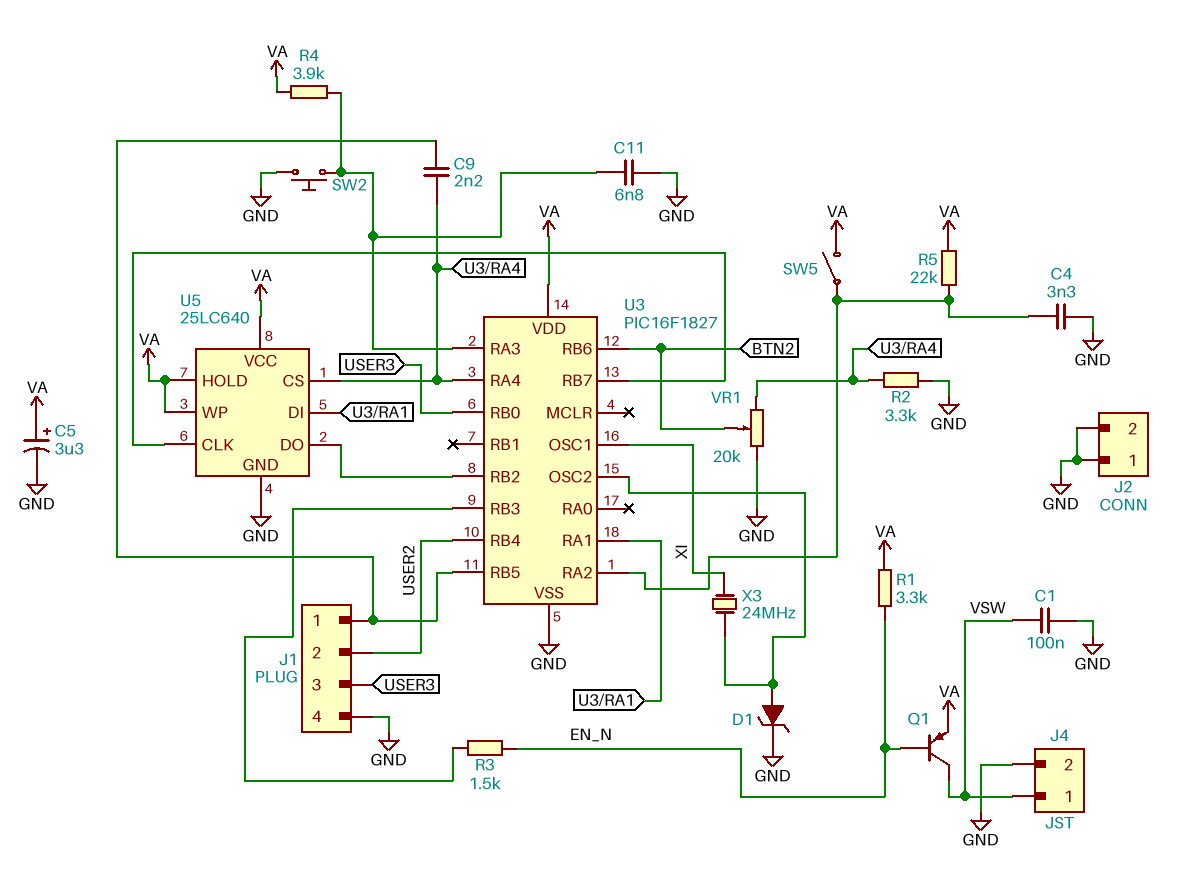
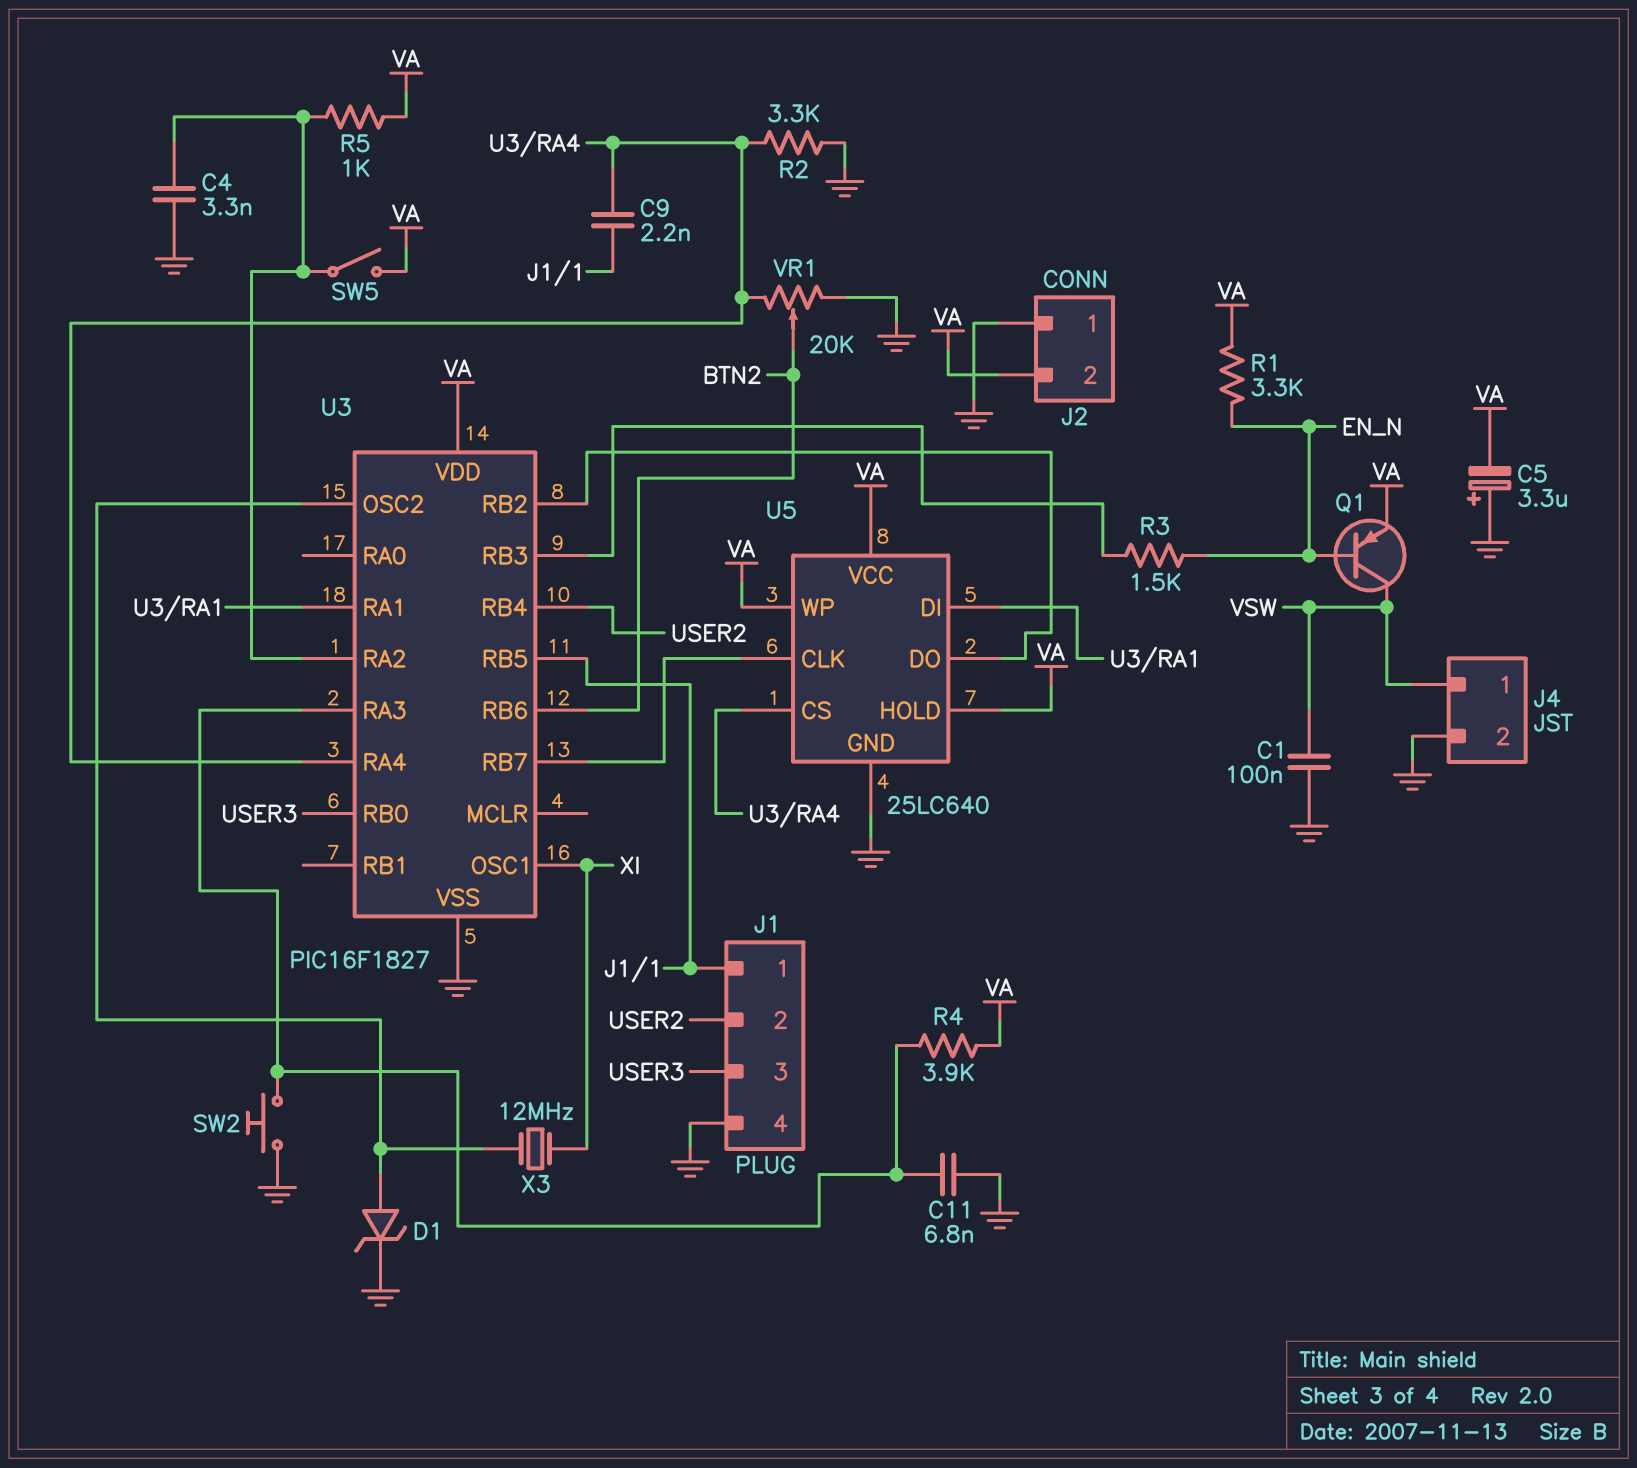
C5: 3.3uF (plus VA, minus GND) -> 3.3uF (plus GND, minus VA)
J2 pin 2: GND -> VA
R5: 22k (U3/RA2, VA) -> 1k (U3/RA2, VA)
X3: 24MHz (U3/OSC2, XI) -> 12MHz (U3/OSC2, XI)

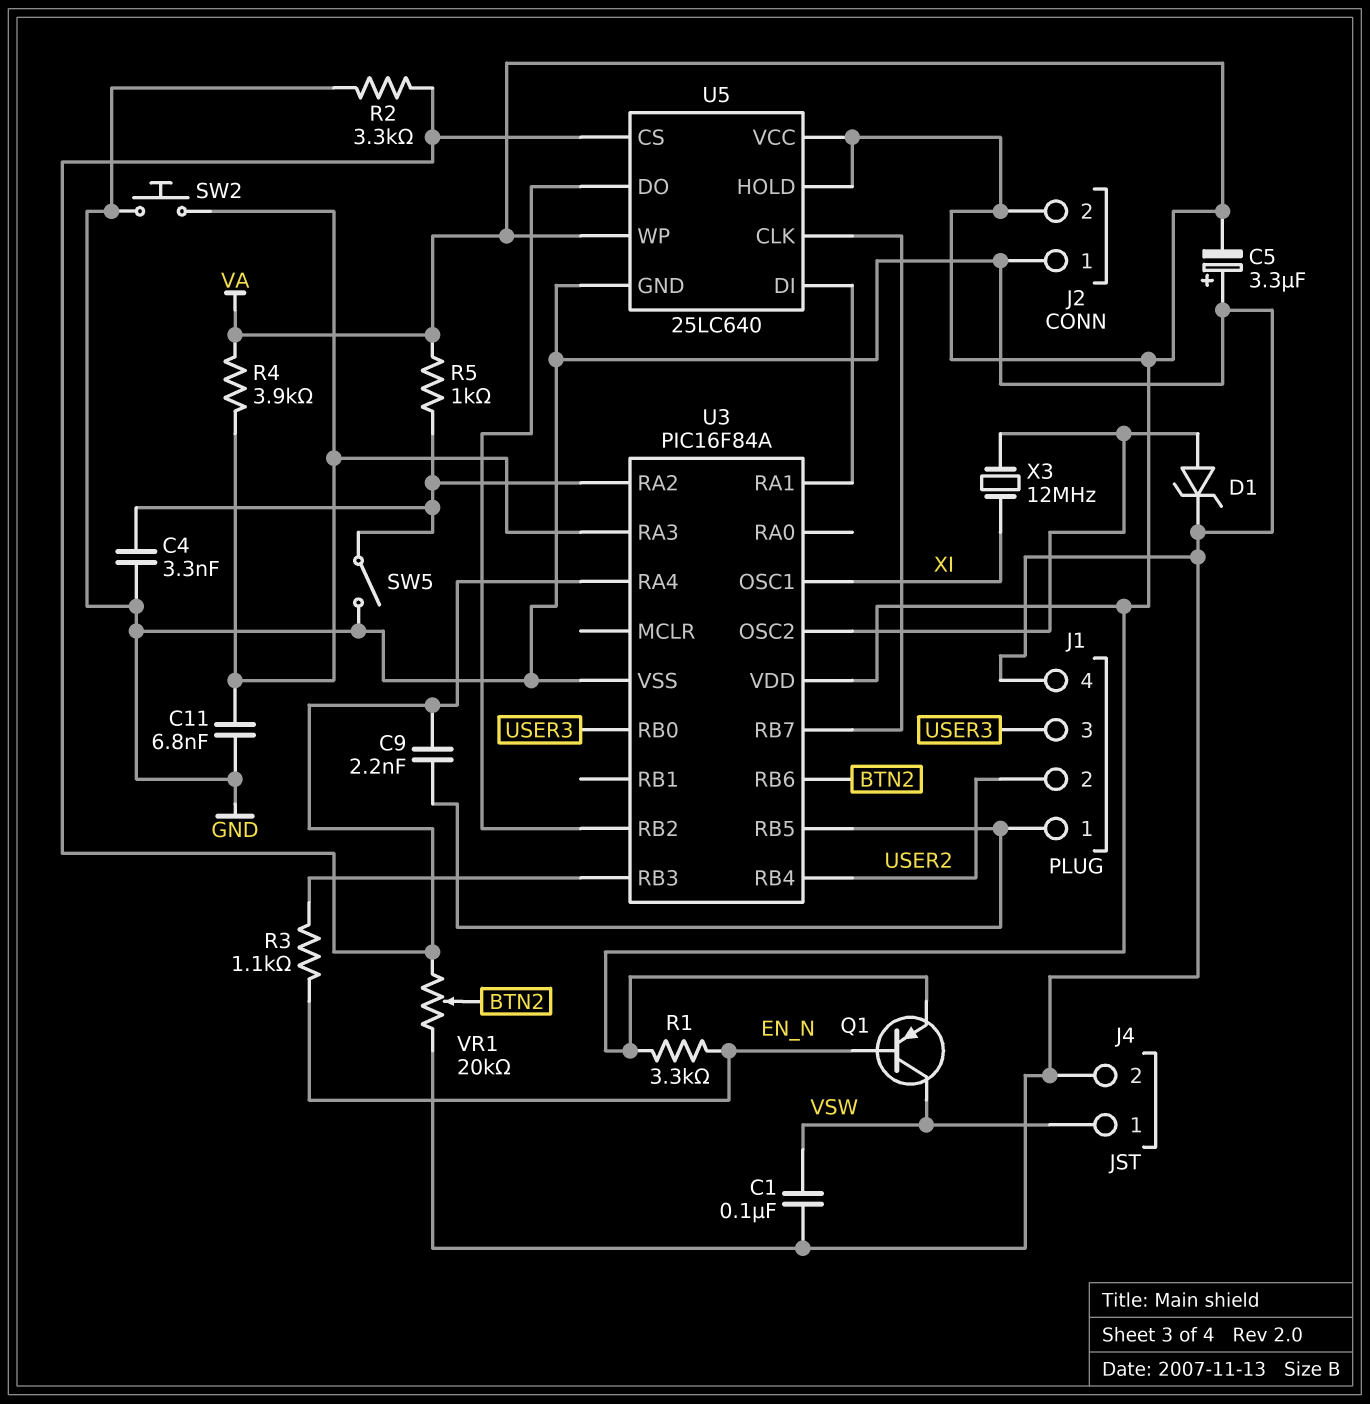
R3: 1.5k (EN_N, U3/RB3) -> 1.1k (EN_N, U3/RB3)
SW5: switch (U3/RA2, VA) -> switch (GND, U3/RA2)
U3: PIC16F1827 -> PIC16F84A

